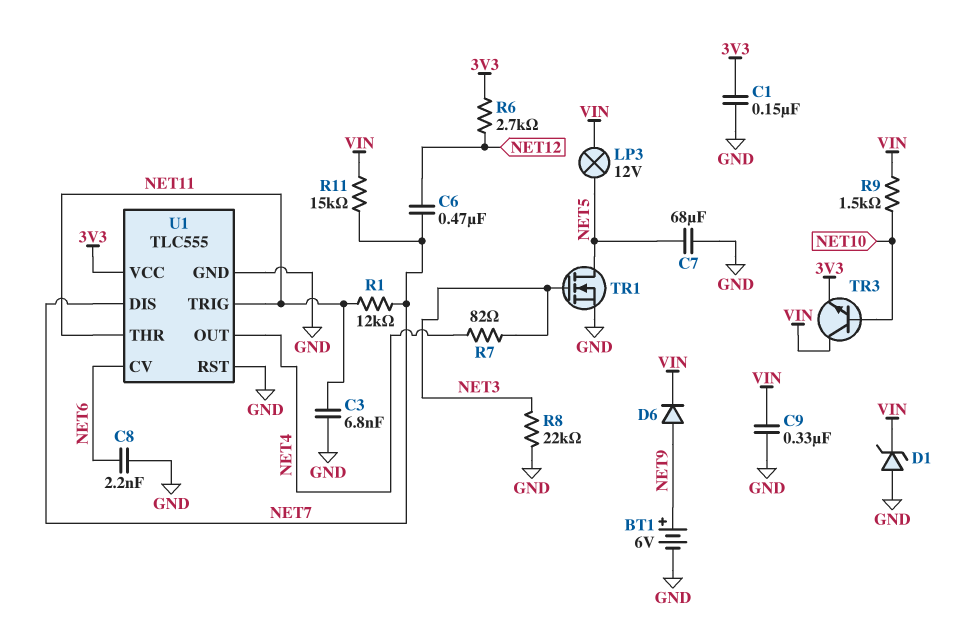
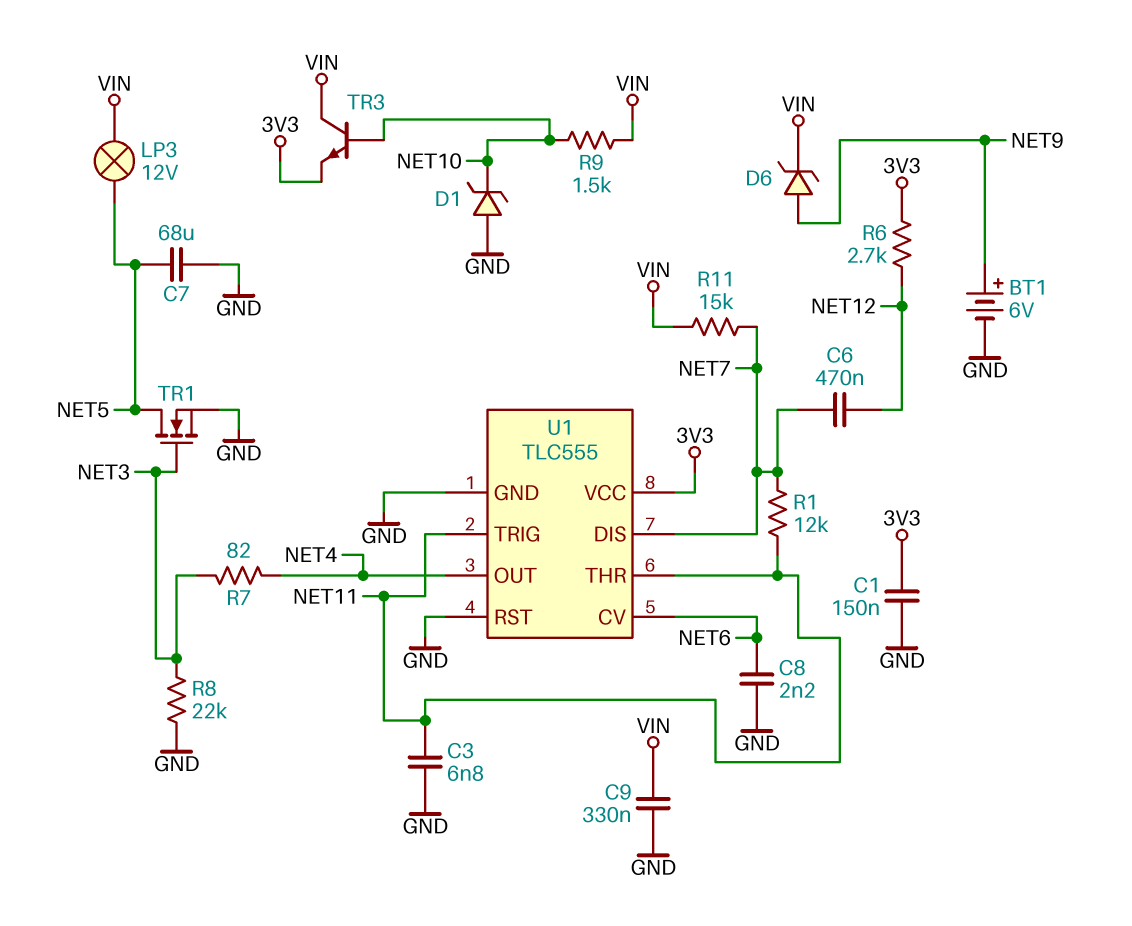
D1: zener (A GND, K VIN) -> zener (A GND, K NET10)
D6: diode (A NET9, K VIN) -> zener (A NET9, K VIN)

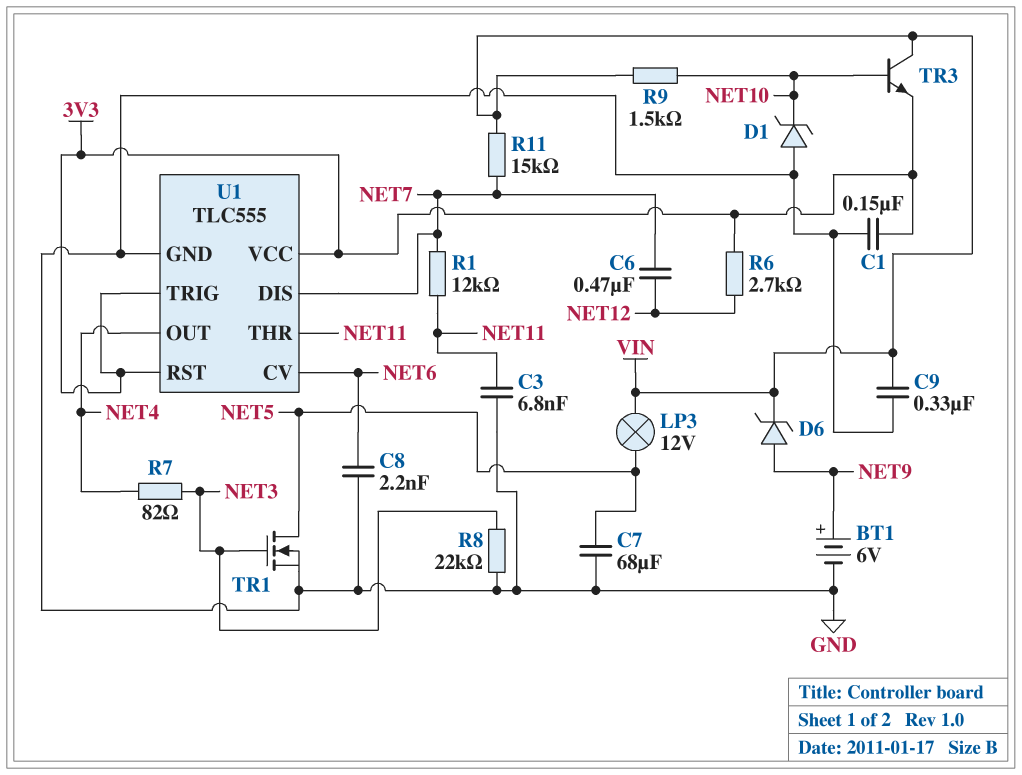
U1 pin RST: GND -> 3V3
U1 pin TRIG: NET11 -> 3V3

